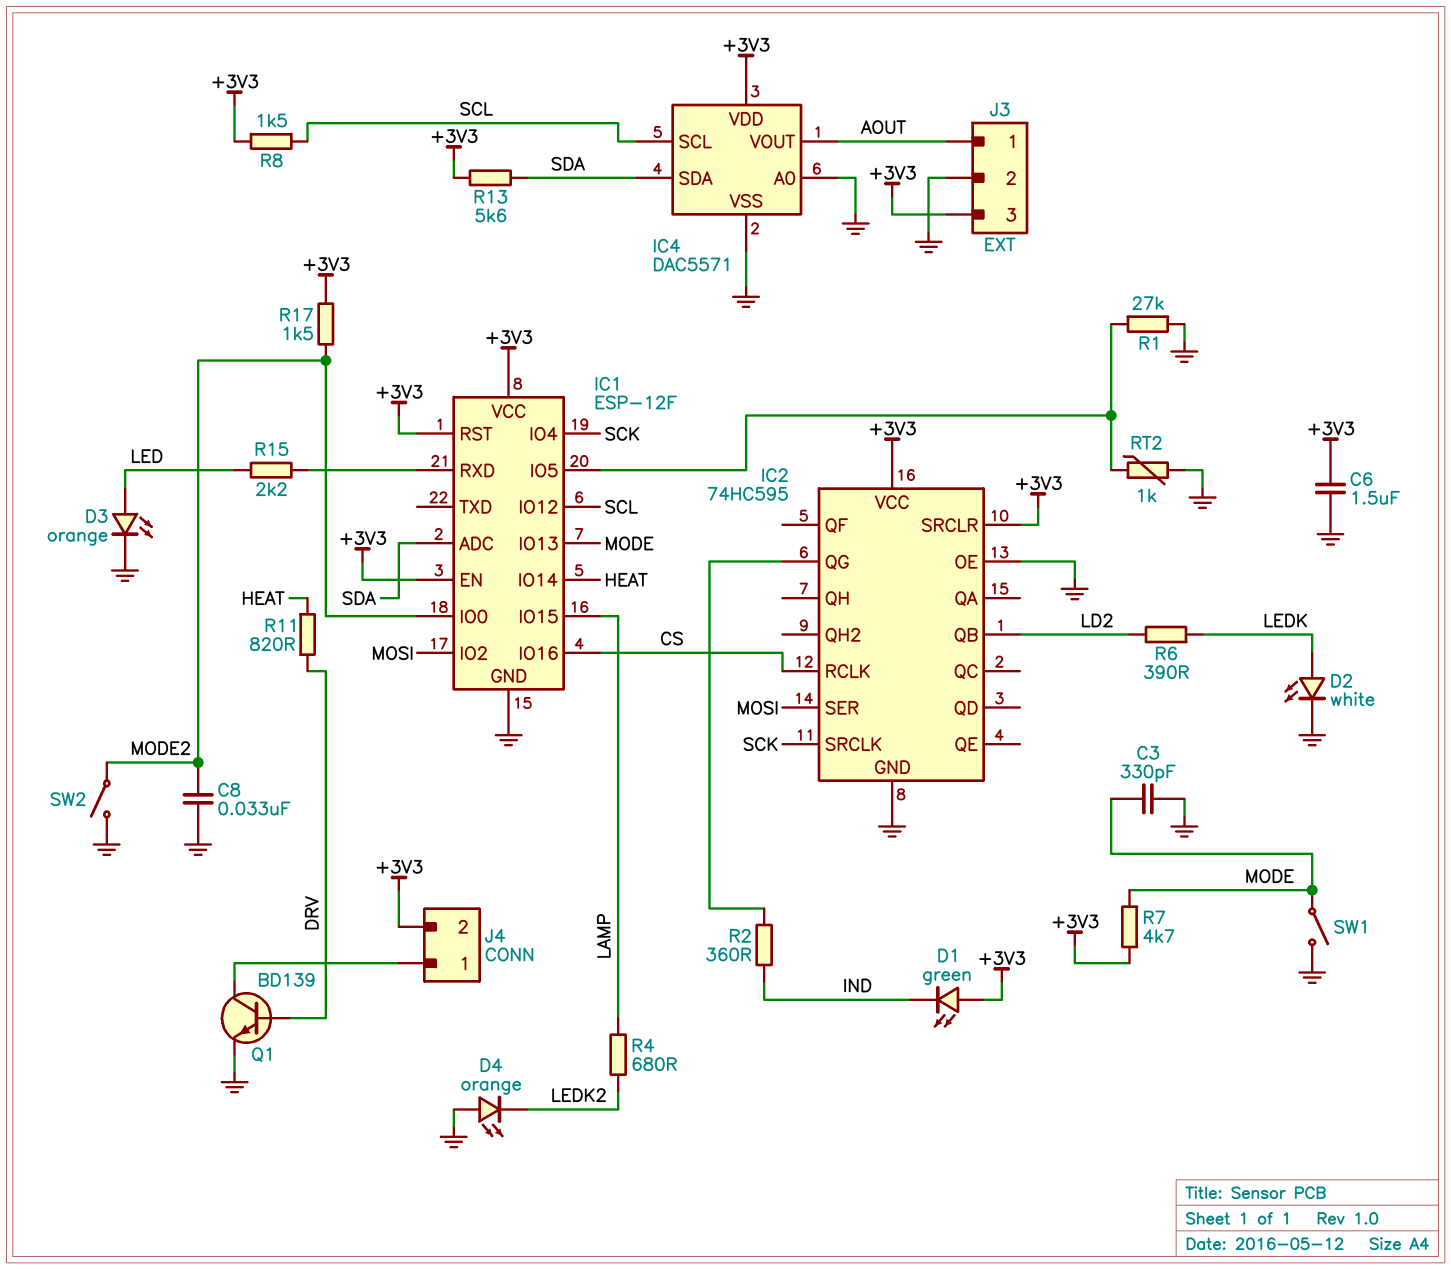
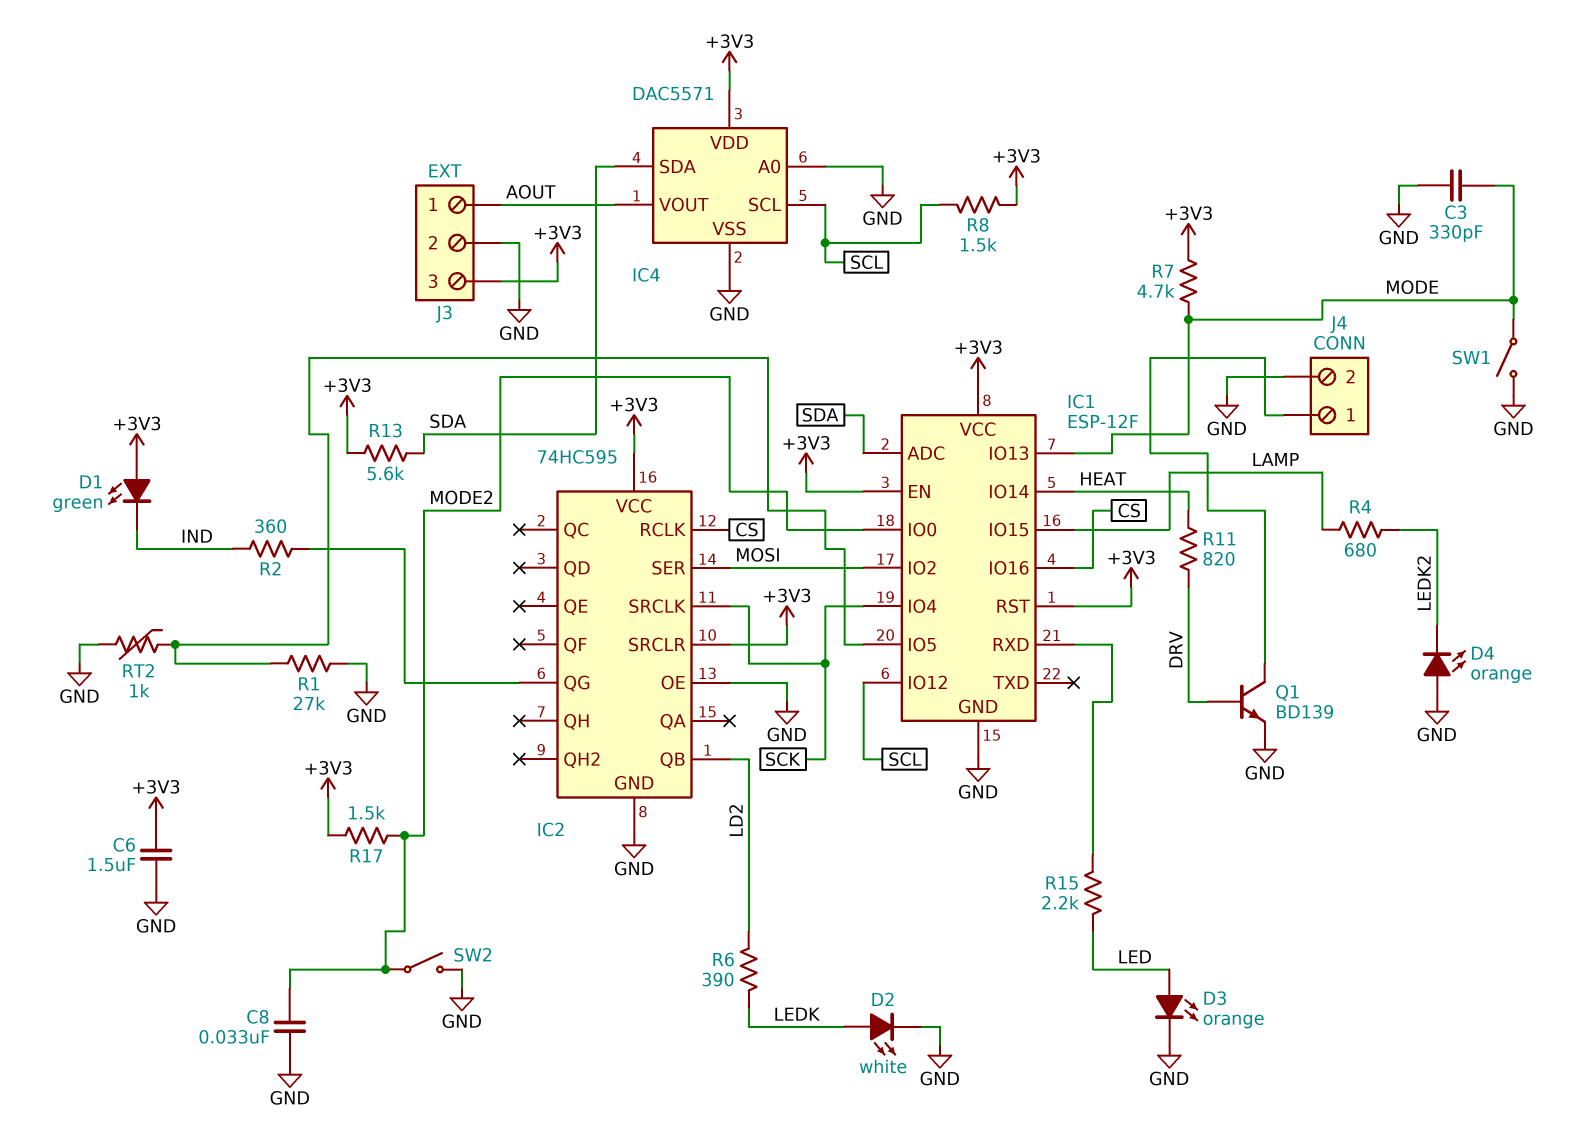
J4 pin 2: +3V3 -> GND

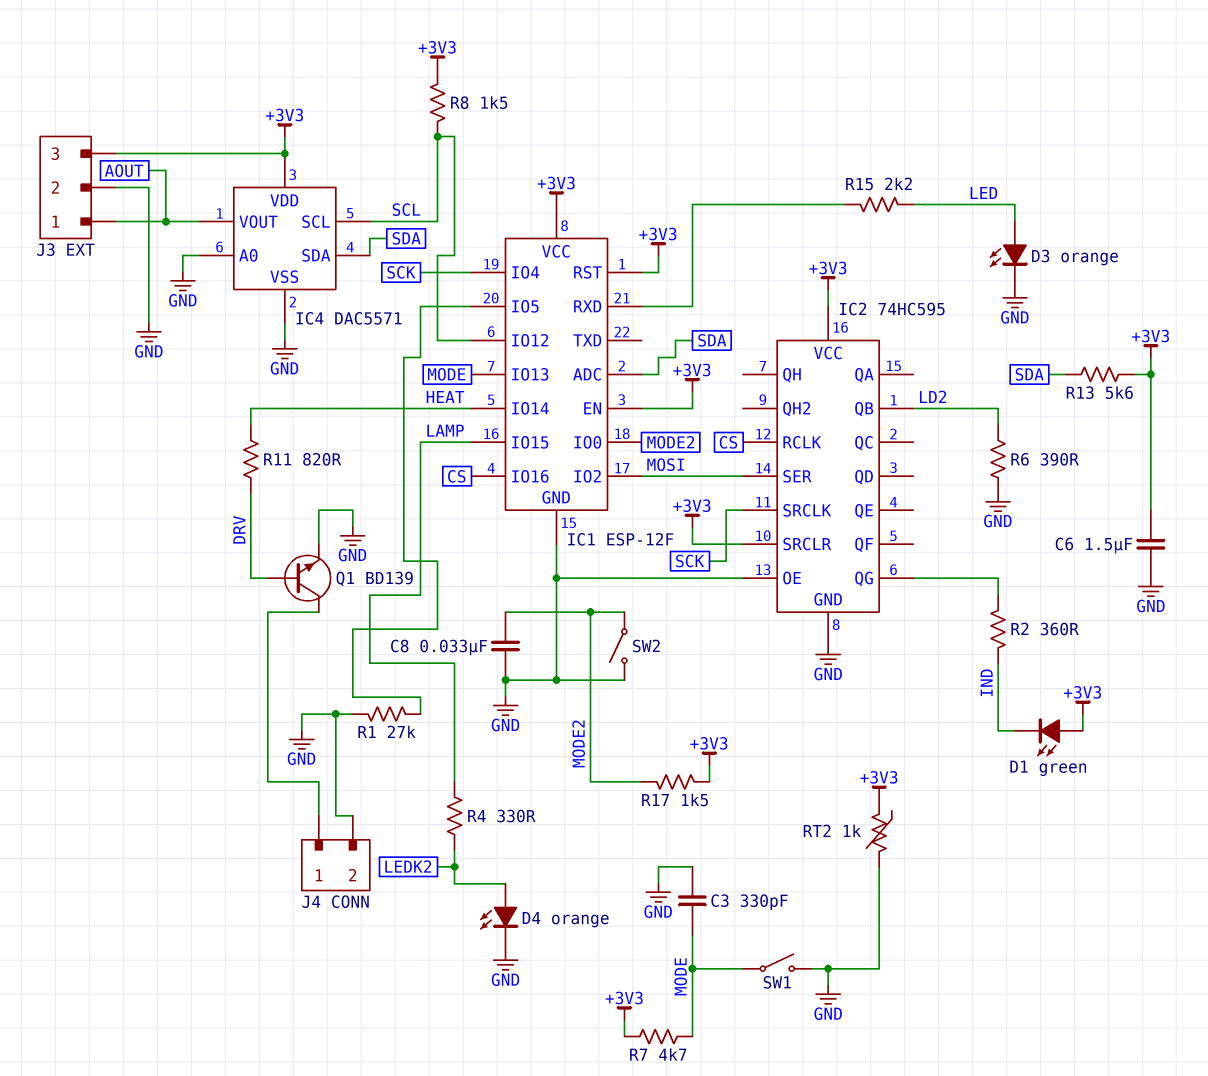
D2: LED white (A LEDK, K GND) -> none
D4: LED orange (A GND, K LEDK2) -> LED orange (A LEDK2, K GND)
R4: 680 (LAMP, LEDK2) -> 330 (LAMP, LEDK2)
R6: 390 (LD2, LEDK) -> 390 (GND, LD2)
RT2: 1k (GND, IC1/IO5) -> 1k (+3V3, GND)

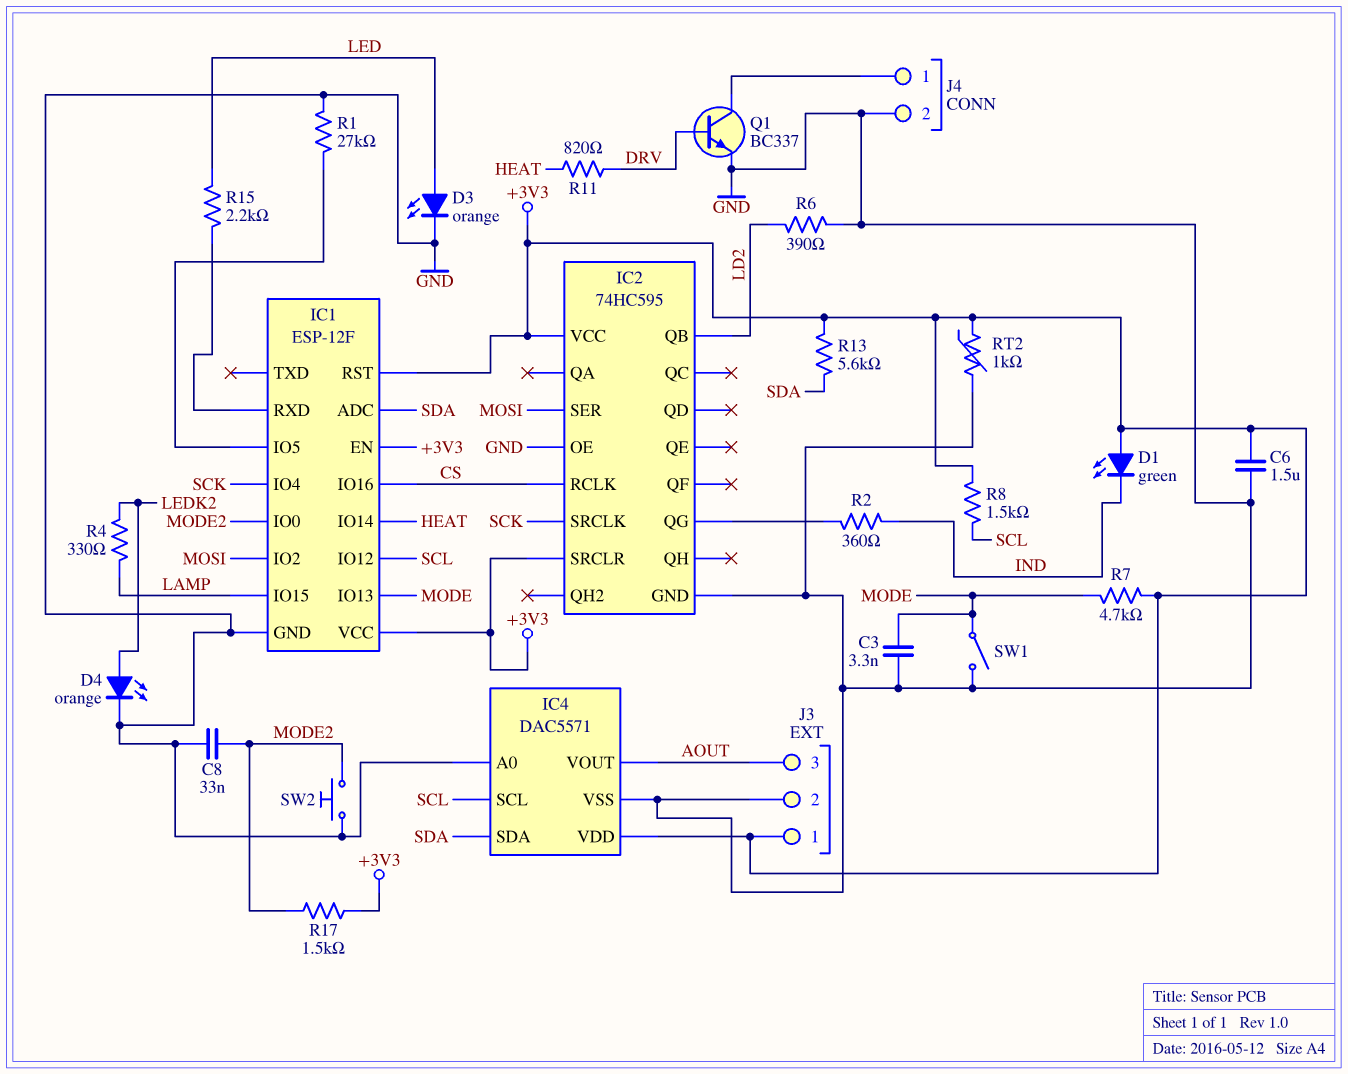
C3: 330pF (GND, MODE) -> 3.3nF (GND, MODE)
J3 pin 1: AOUT -> +3V3
J3 pin 3: +3V3 -> AOUT
Q1: NPN BD139 (B DRV, C J4/1, E GND) -> NPN BC337 (B DRV, C J4/1, E GND)
SW2: switch (GND, MODE2) -> button (GND, MODE2)

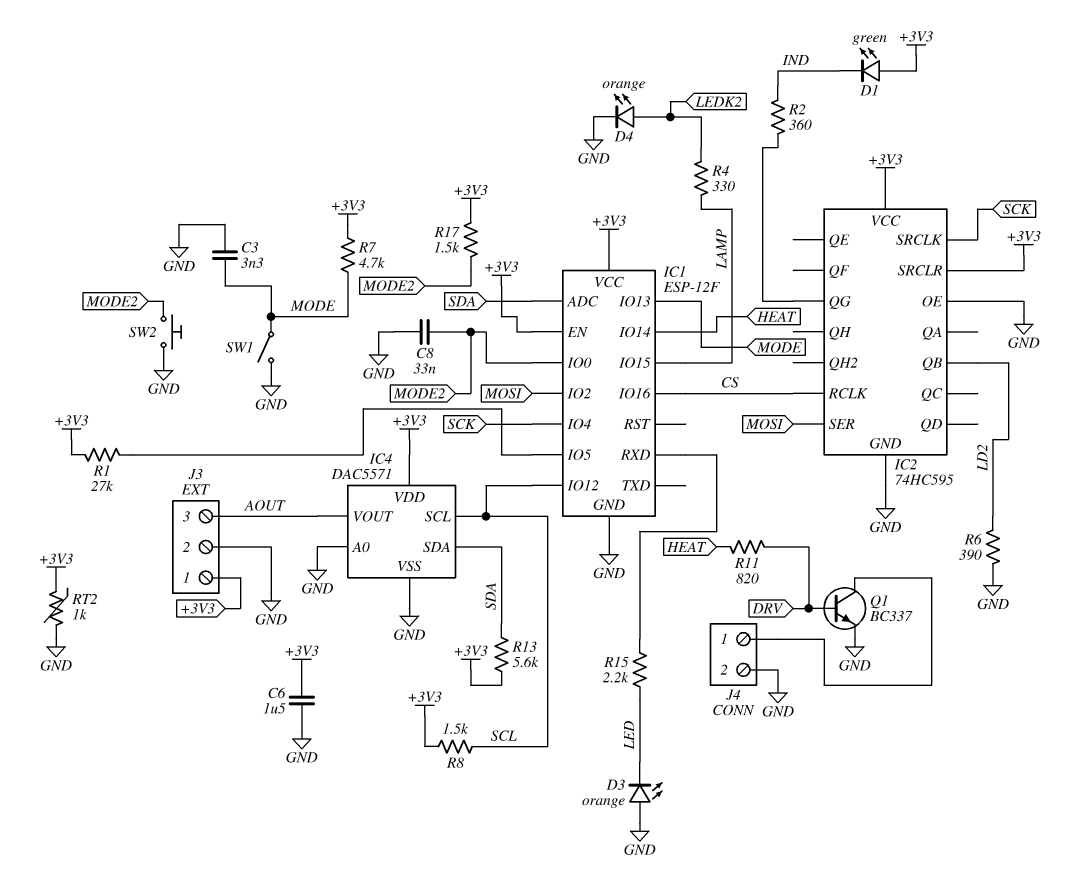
D3: LED orange (A LED, K GND) -> LED orange (A GND, K LED)
IC1 pin RST: +3V3 -> none
R1: 27k (GND, IC1/IO5) -> 27k (+3V3, IC1/IO5)

